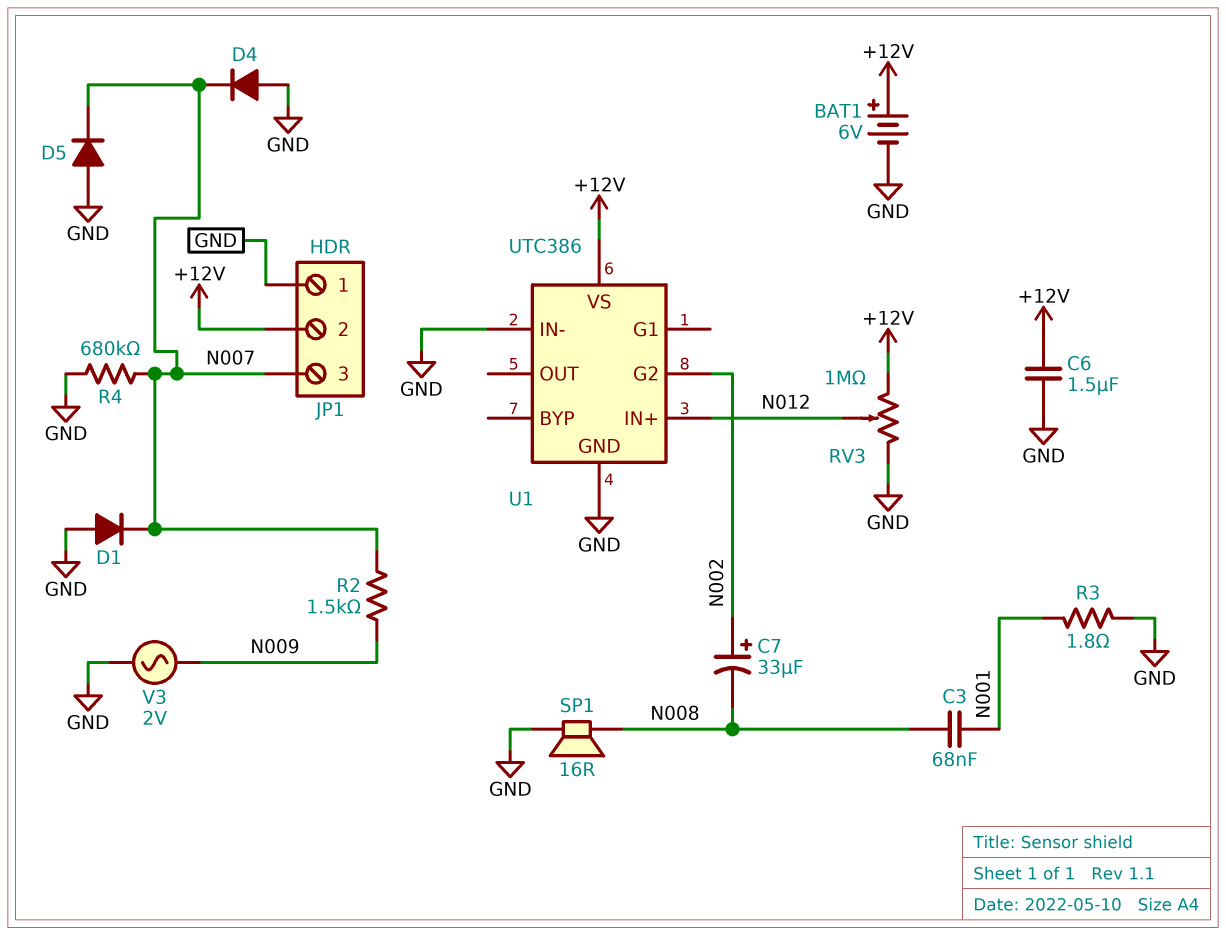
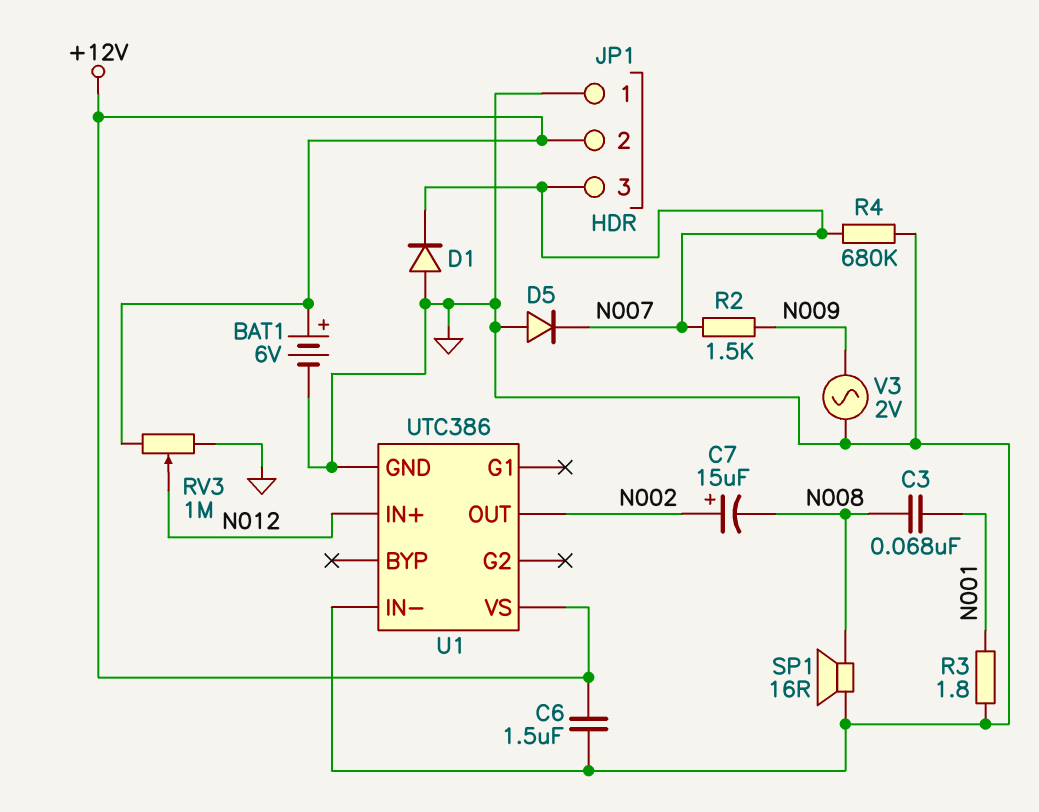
C7: 33uF (plus N002, minus N008) -> 15uF (plus N002, minus N008)
D4: diode (A GND, K N007) -> none
U1 pin G2: N002 -> none
U1 pin OUT: none -> N002

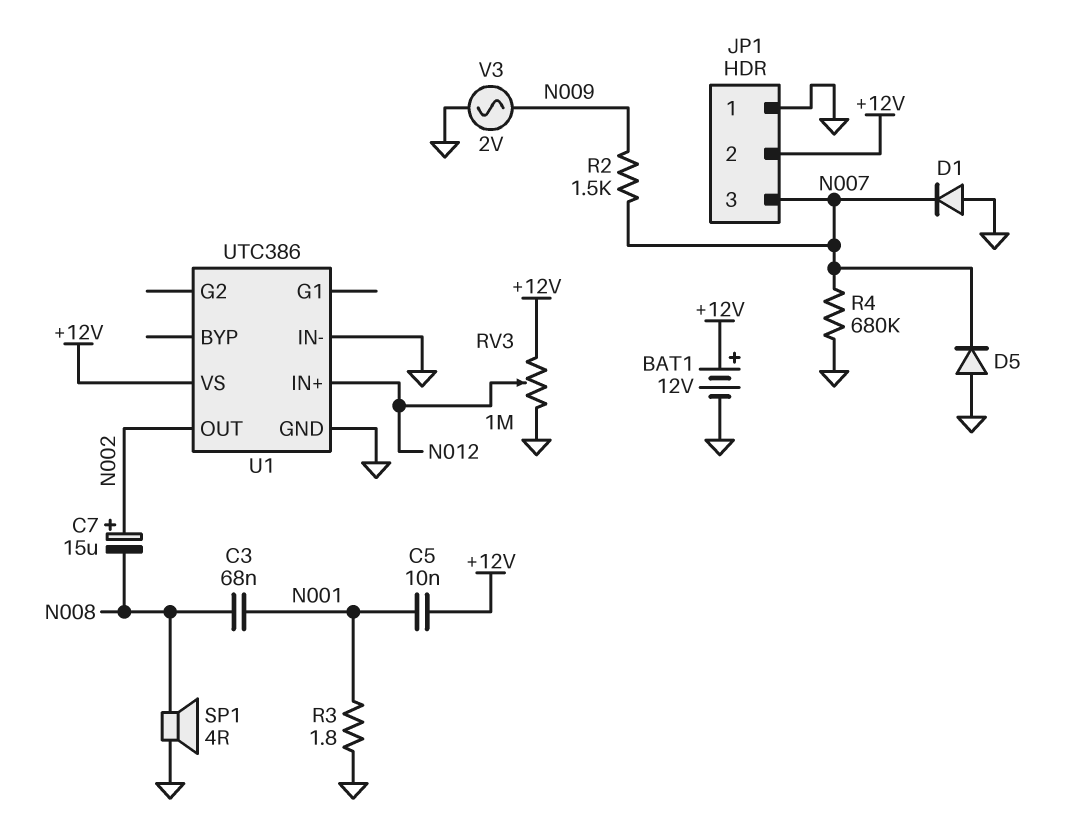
BAT1: 6V (plus +12V, minus GND) -> 12V (plus +12V, minus GND)
C5: none -> 10nF (+12V, N001)
C6: 1.5uF (+12V, GND) -> none
SP1: speaker 16R (GND, N008) -> speaker 4R (GND, N008)

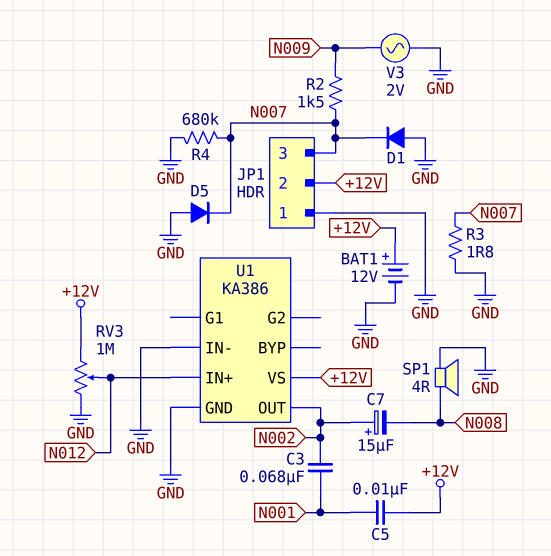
C3: 68nF (N001, N008) -> 68nF (N001, N002)
R3: 1.8 (GND, N001) -> 1.8 (GND, N007)
U1: UTC386 -> KA386

